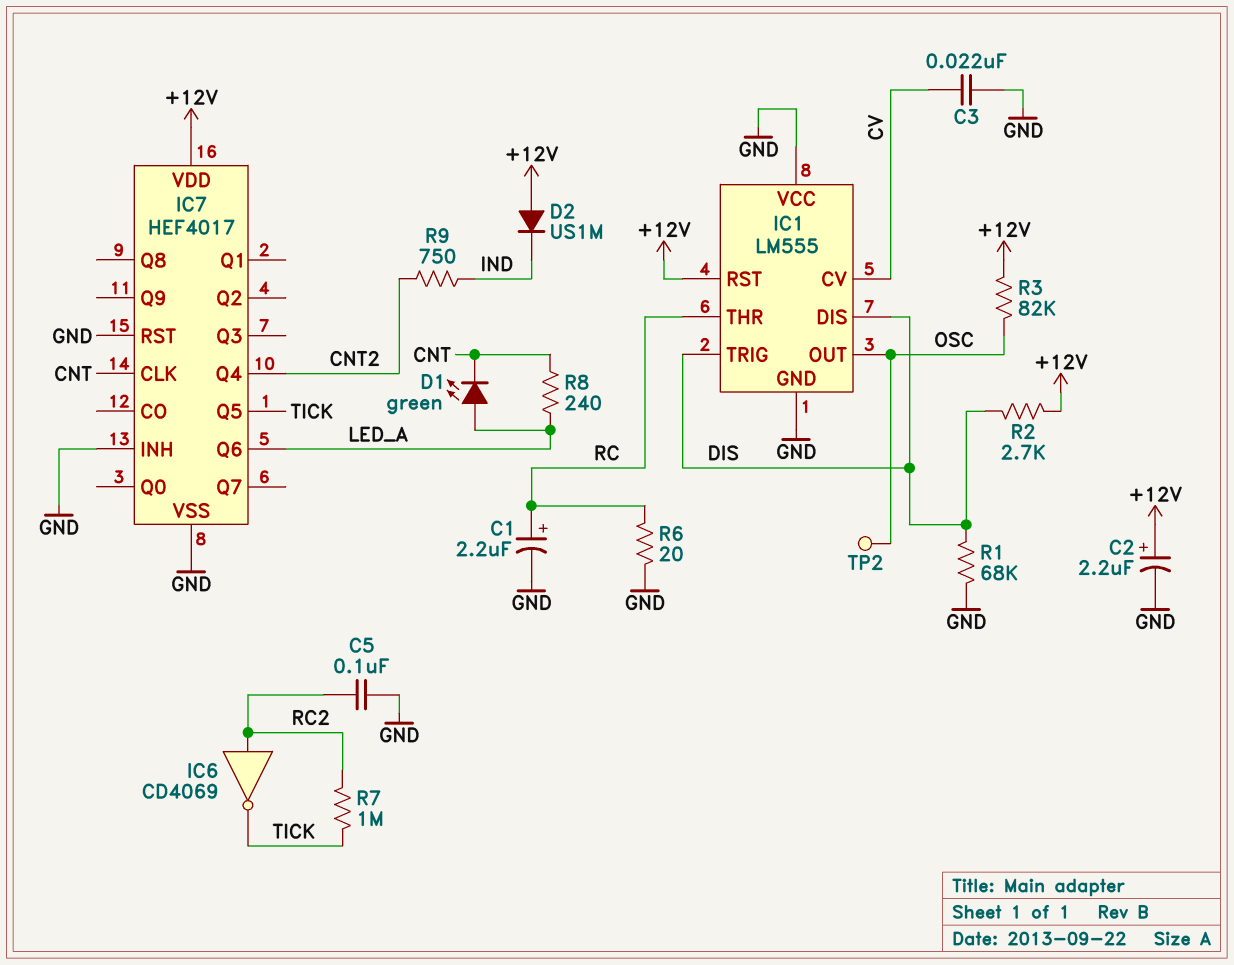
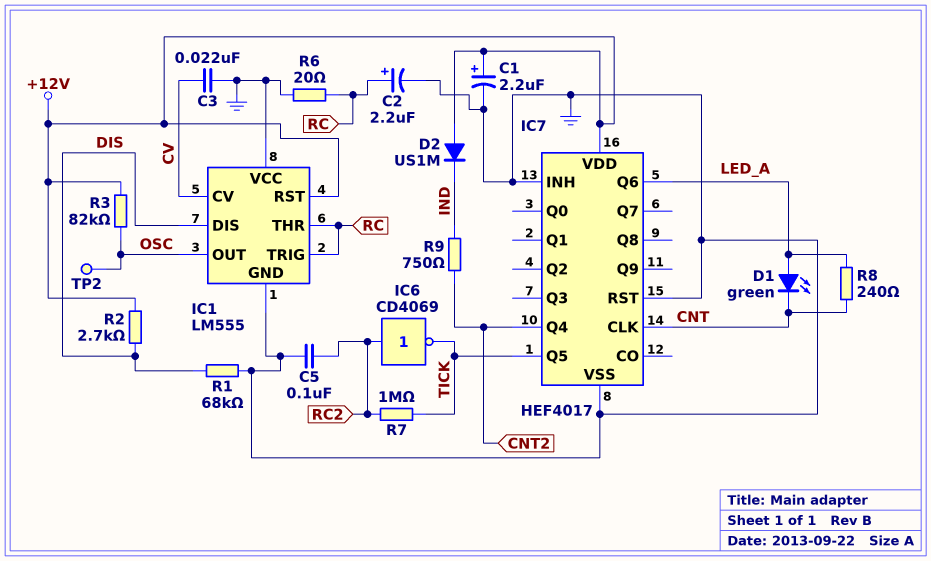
C1: 2.2uF (plus RC, minus GND) -> 2.2uF (plus +12V, minus GND)
C2: 2.2uF (plus +12V, minus GND) -> 2.2uF (plus RC, minus GND)
IC1 pin TRIG: DIS -> RC

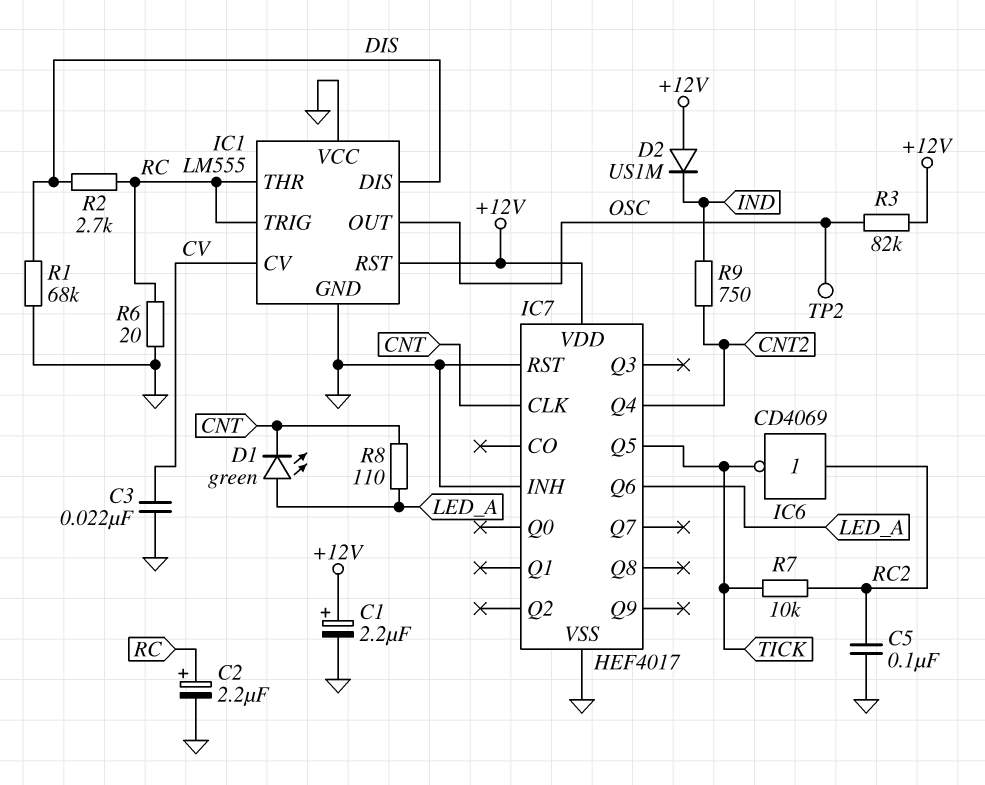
R2: 2.7k (+12V, DIS) -> 2.7k (DIS, RC)
R7: 1M (RC2, TICK) -> 10k (RC2, TICK)
R8: 240 (CNT, LED_A) -> 110 (CNT, LED_A)

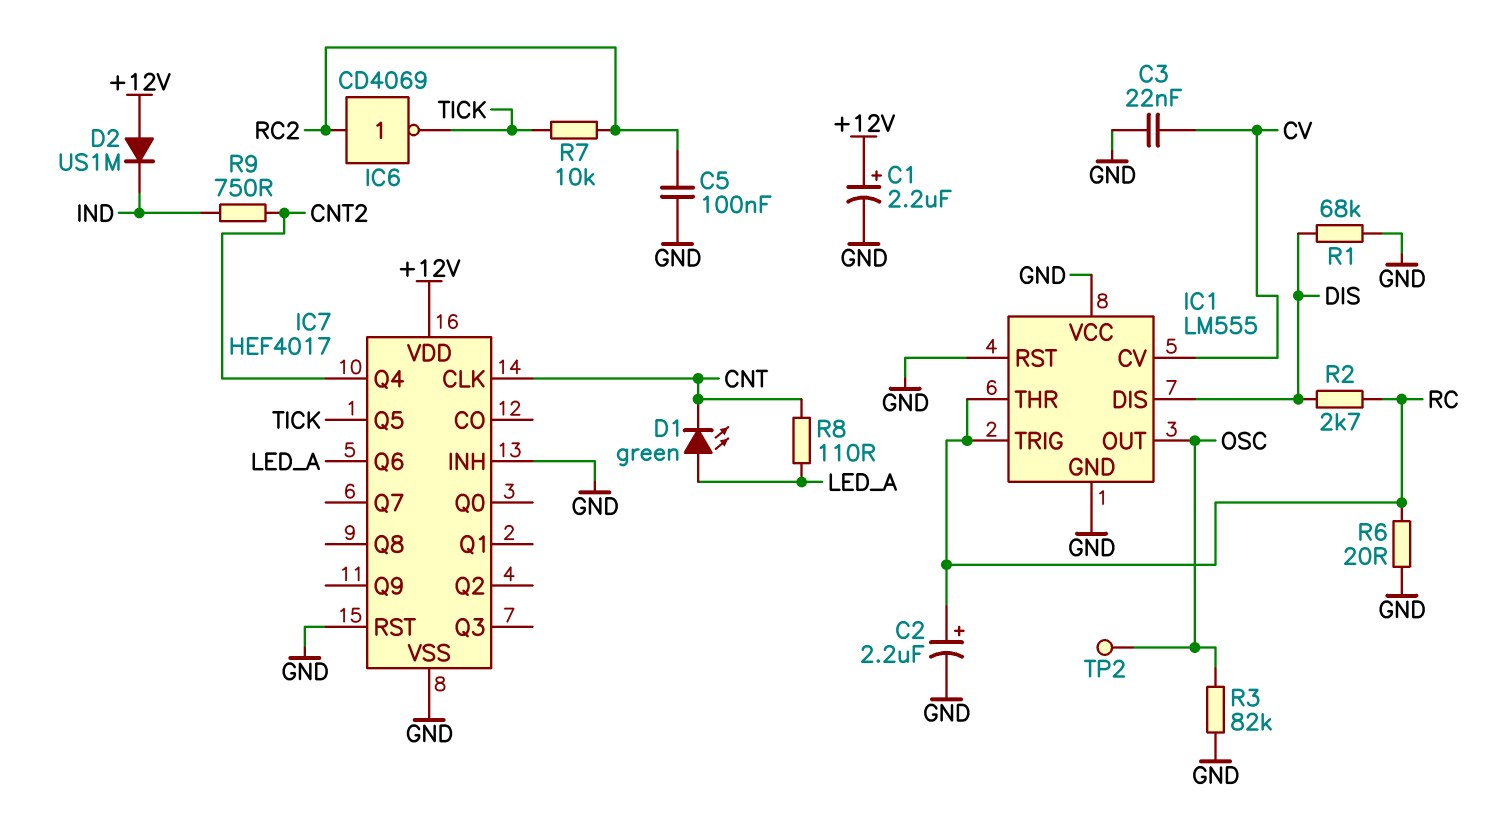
IC1 pin RST: +12V -> GND
R3: 82k (+12V, OSC) -> 82k (GND, OSC)

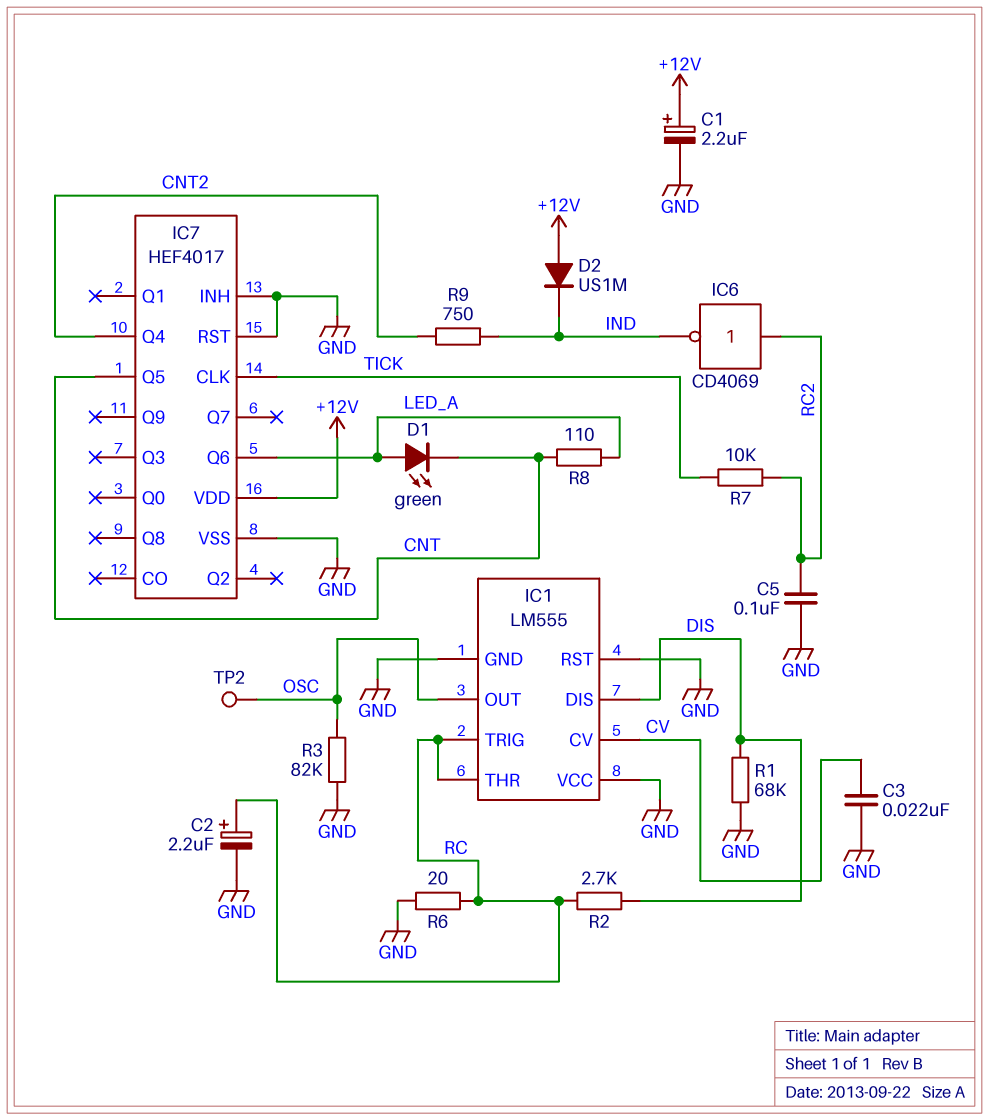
IC6: NOT CD4069 (in RC2, out TICK) -> NOT CD4069 (in RC2, out IND)
IC7 pin CLK: CNT -> TICK
IC7 pin Q5: TICK -> CNT

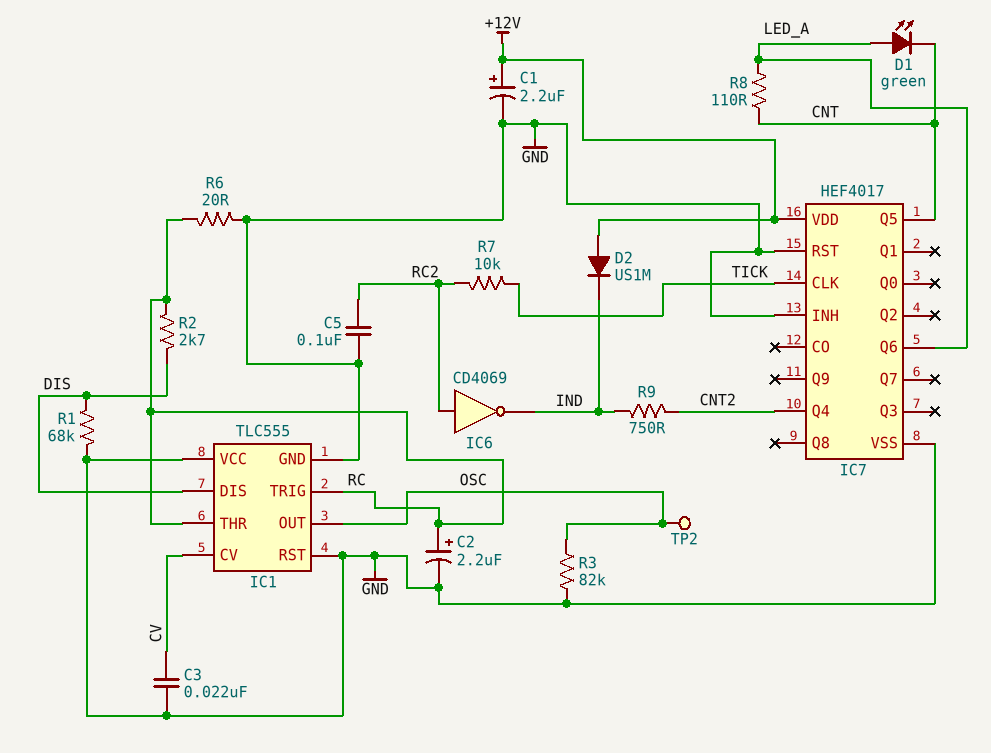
IC1: LM555 -> TLC555

